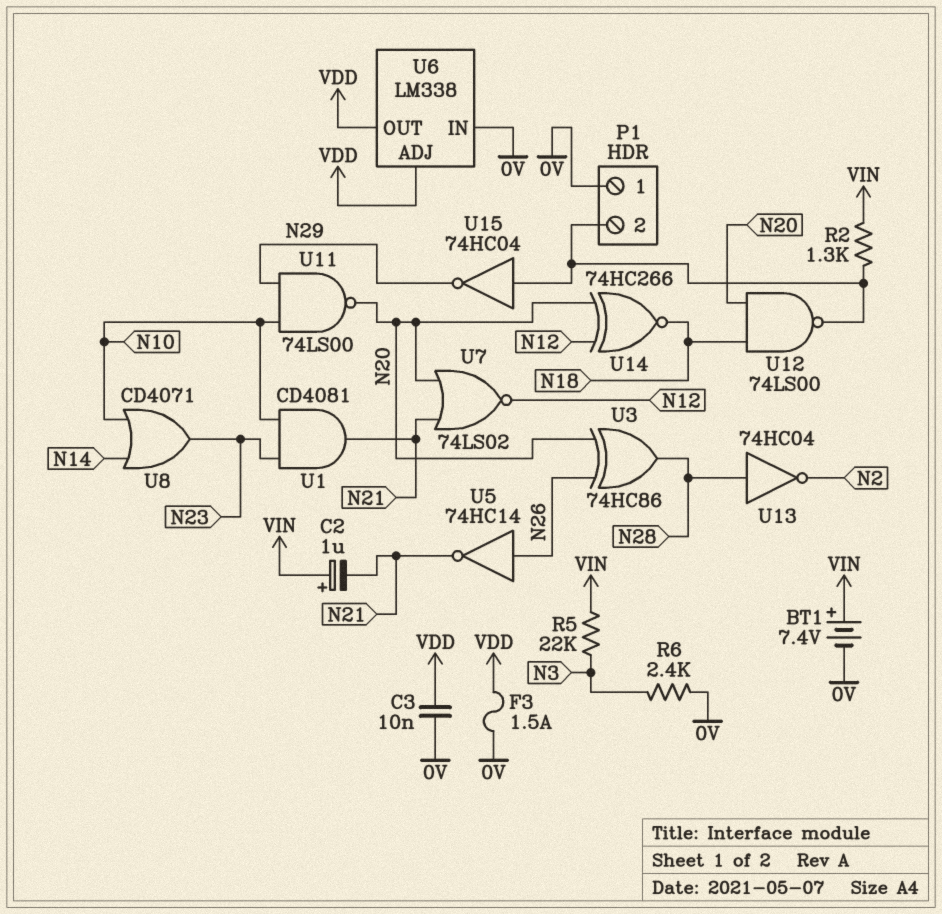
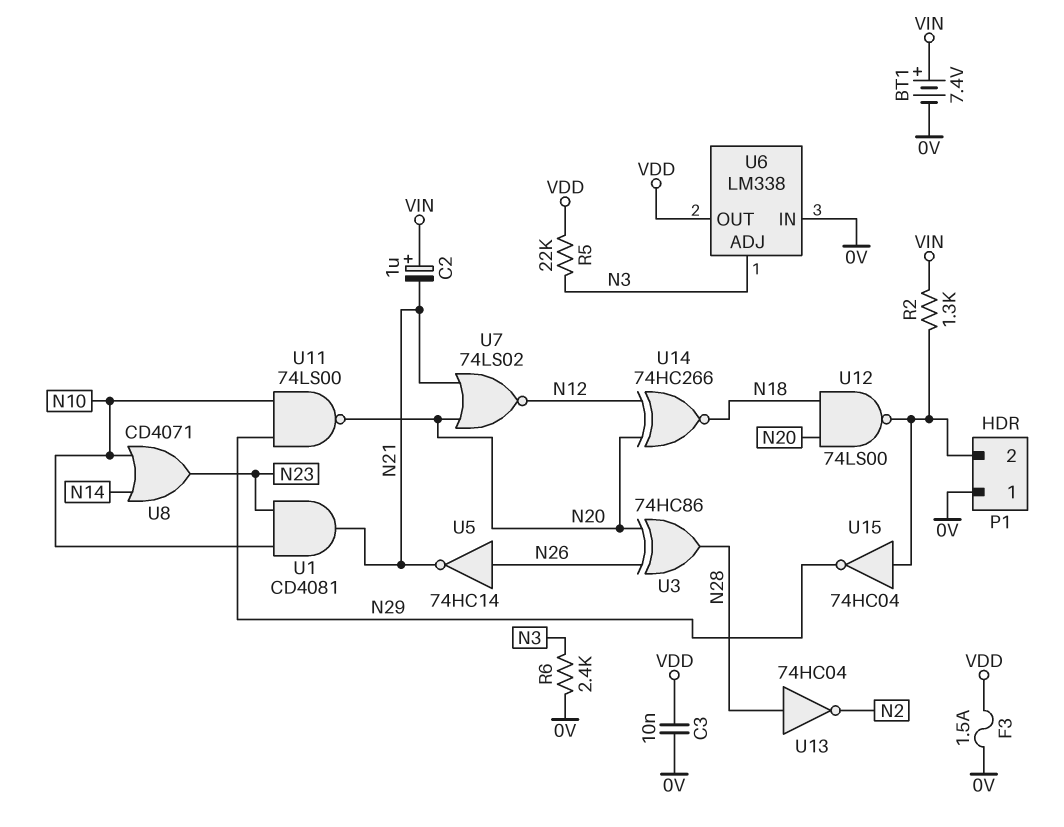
R5: 22k (N3, VIN) -> 22k (N3, VDD)
U6 pin ADJ: VDD -> N3

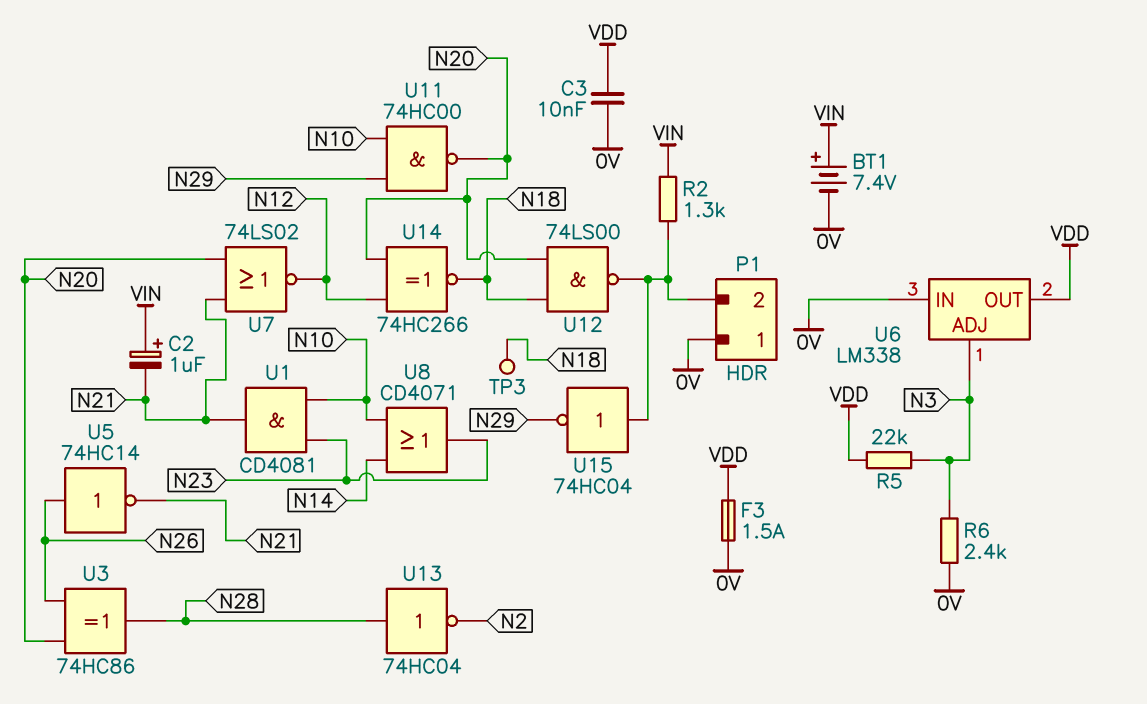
TP3: none -> test point (N18)
U11: NAND 74LS00 (in N10, in N29, out N20) -> NAND 74HC00 (in N10, in N29, out N20)

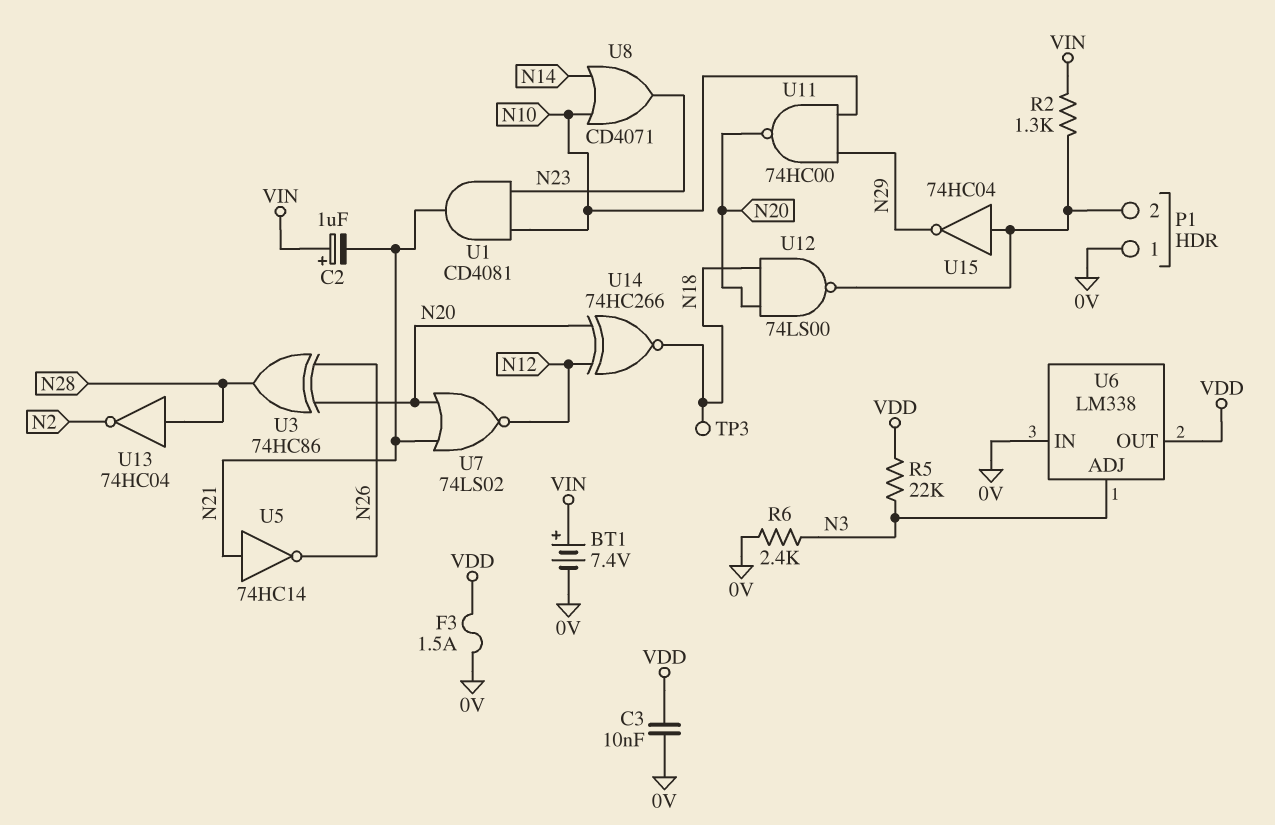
U5: NOT 74HC14 (in N26, out N21) -> NOT 74HC14 (in N21, out N26)

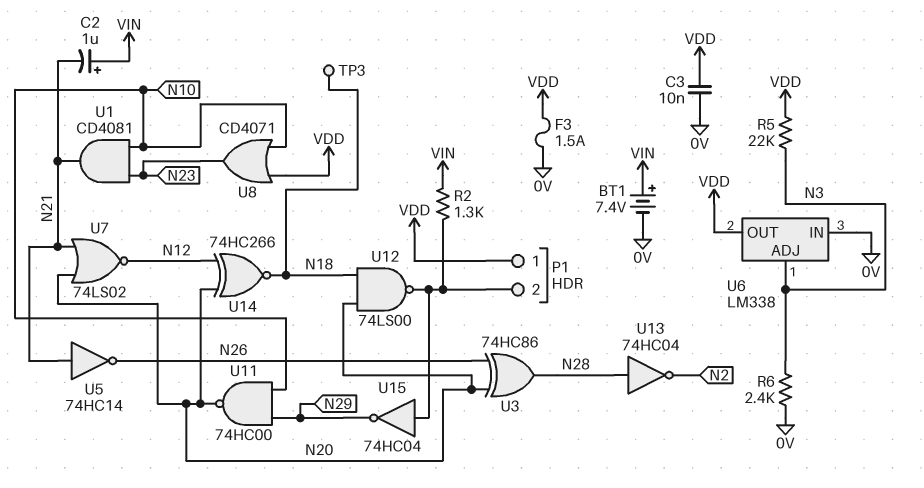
P1 pin 1: 0V -> VDD
U8: OR CD4071 (in N10, in N14, out N23) -> OR CD4071 (in N10, in VDD, out N23)

